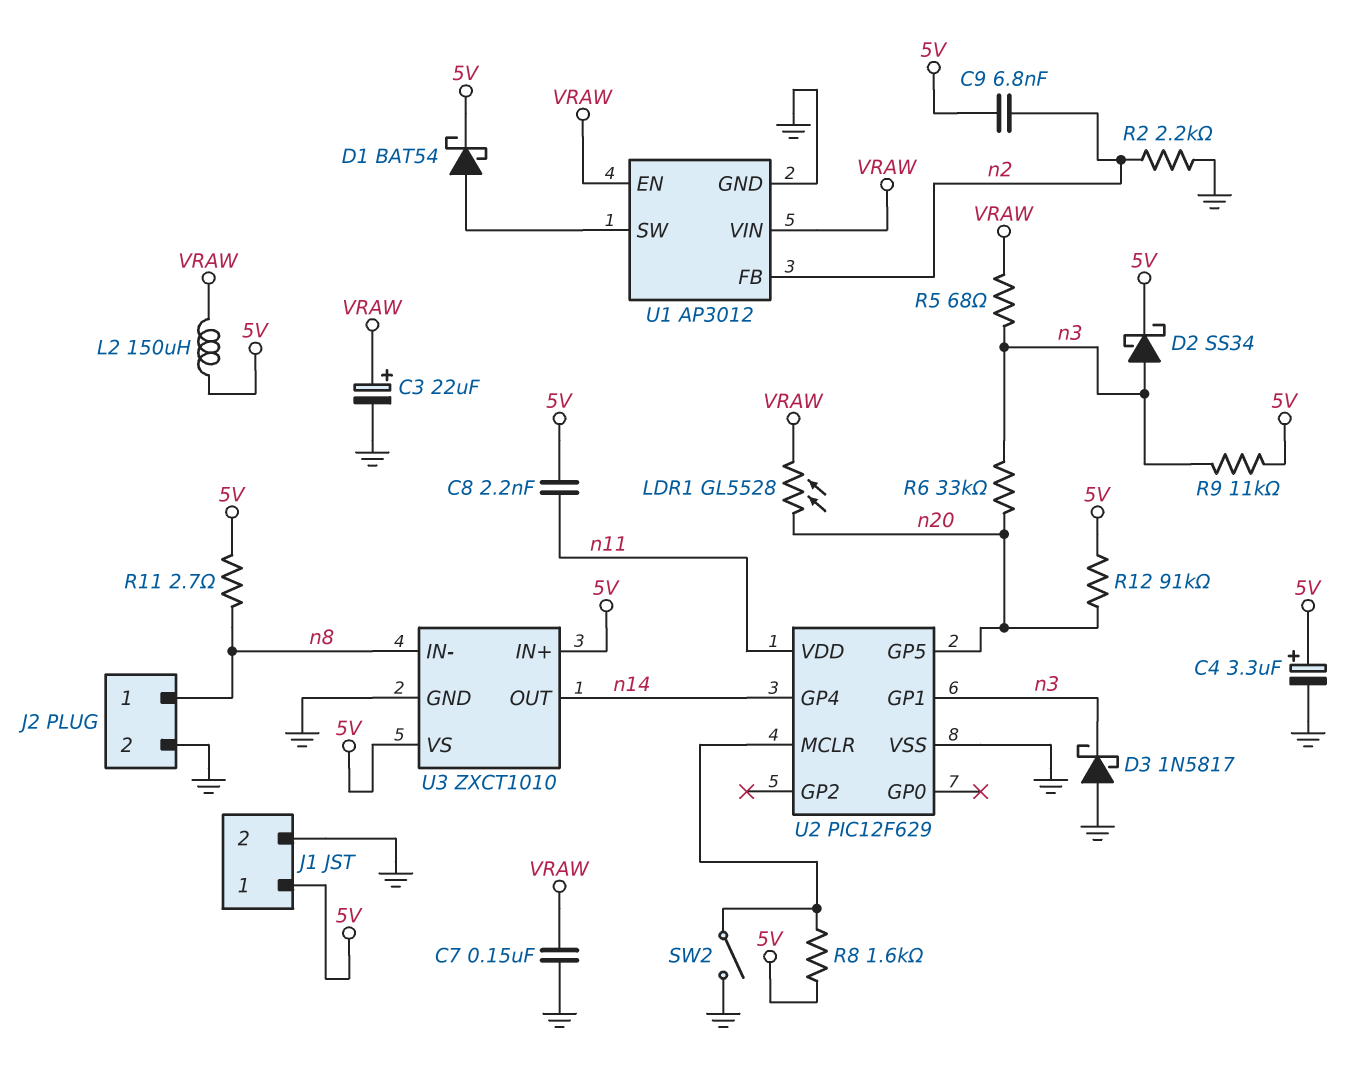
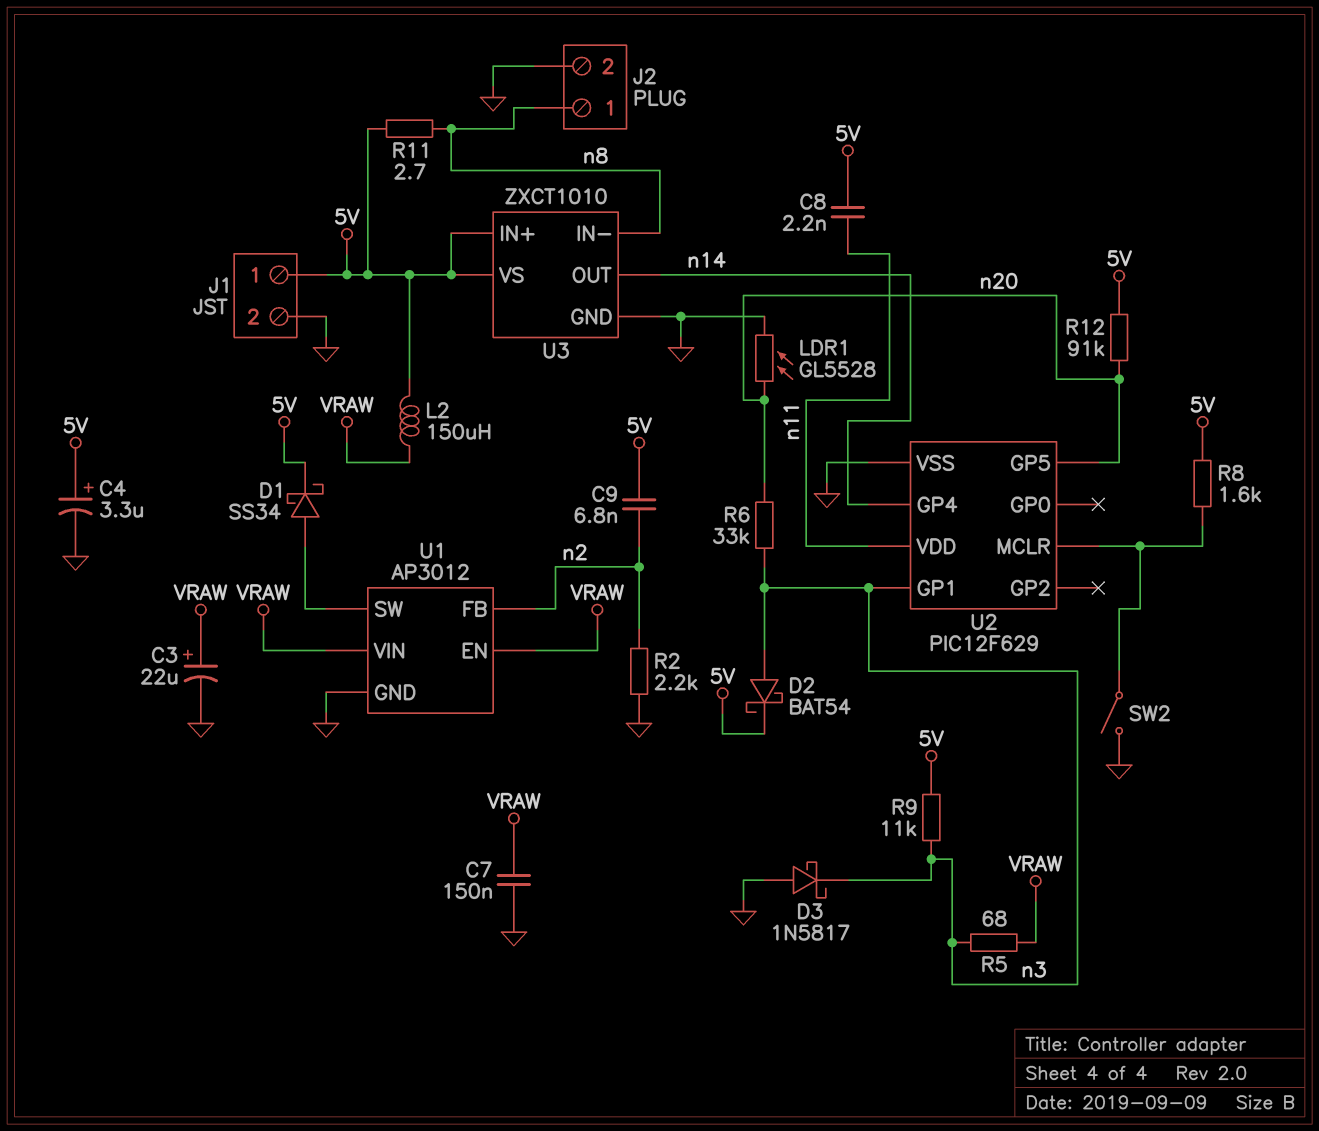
D1: schottky BAT54 (A U1/SW, K 5V) -> schottky SS34 (A U1/SW, K 5V)
D2: schottky SS34 (A n3, K 5V) -> schottky BAT54 (A n3, K 5V)
LDR1: GL5528 (VRAW, n20) -> GL5528 (GND, n20)

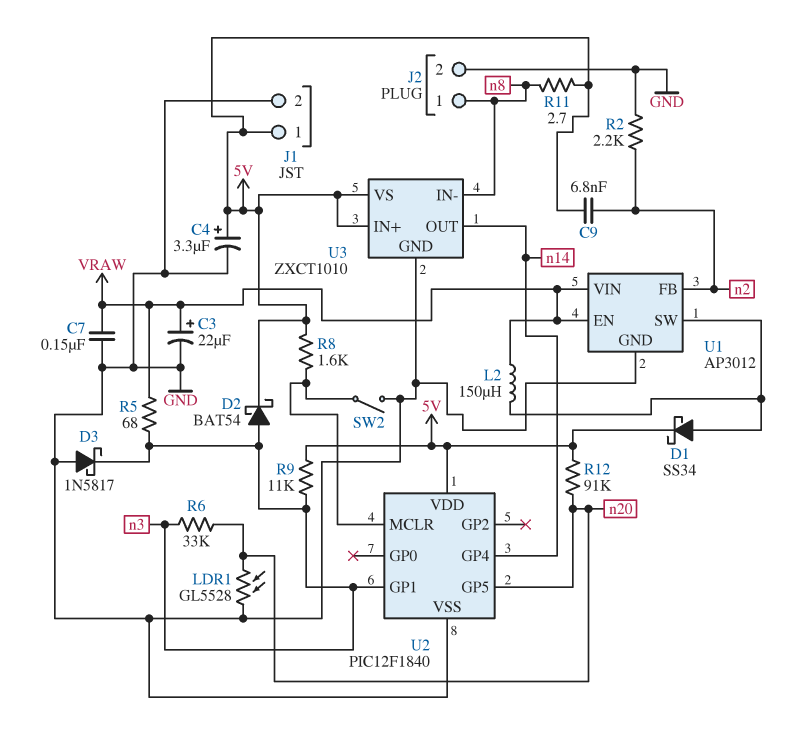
C8: 2.2nF (5V, n11) -> none
L2: 150uH (5V, VRAW) -> 150uH (U1/SW, VRAW)
U2: PIC12F629 -> PIC12F1840
U2 pin VDD: n11 -> 5V

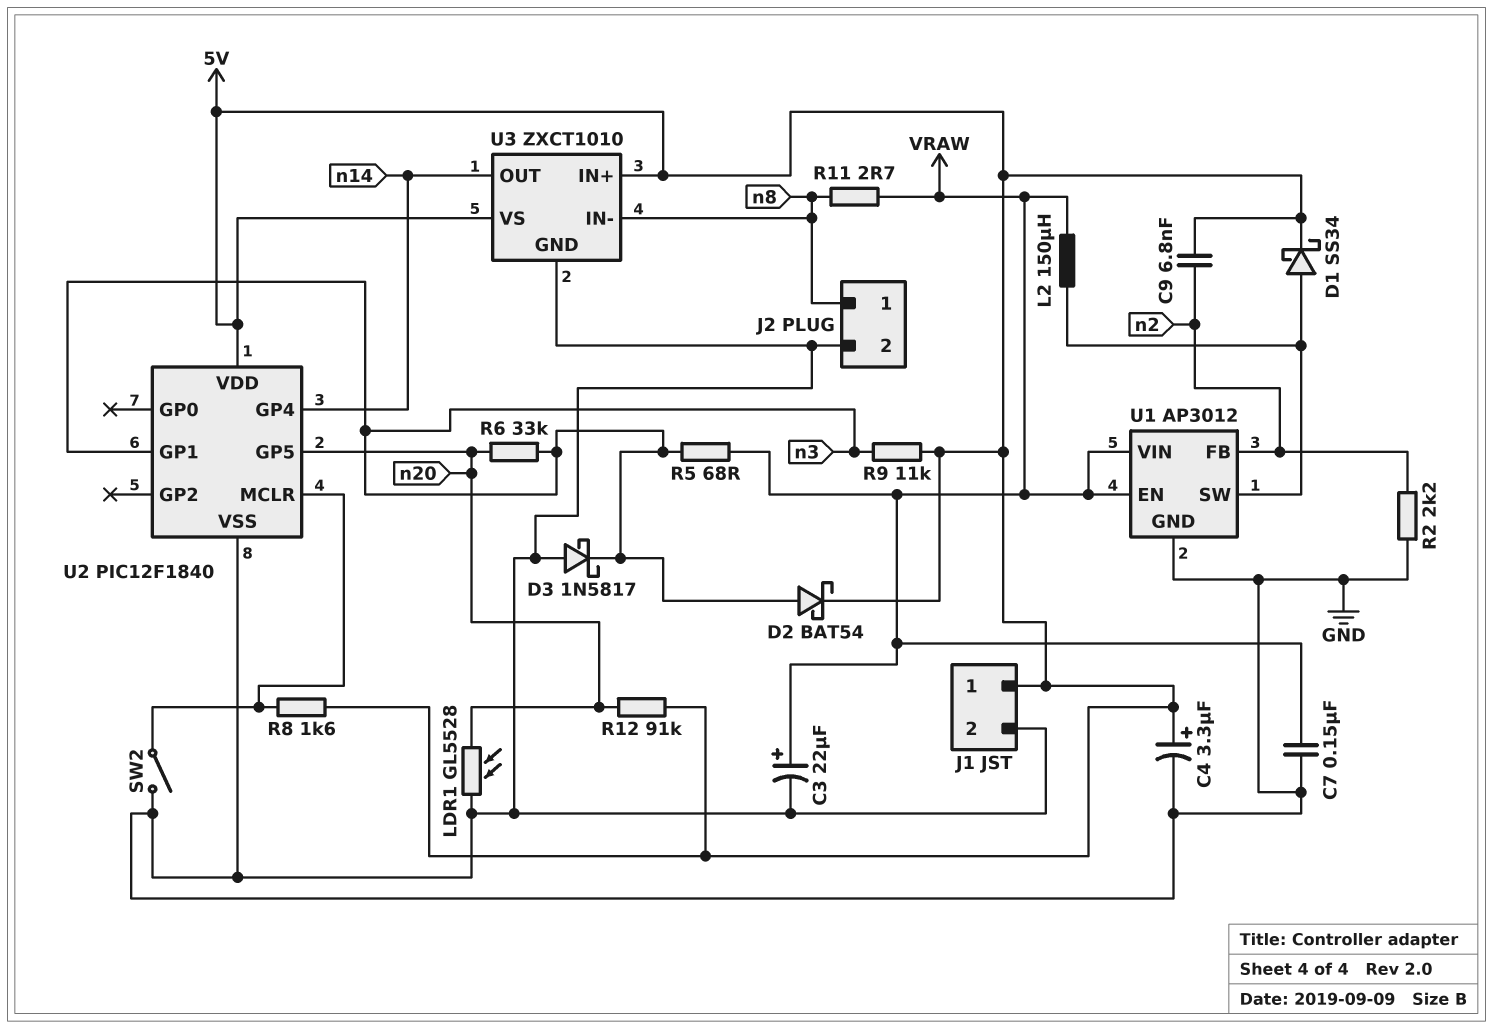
R11: 2.7 (5V, n8) -> 2.7 (VRAW, n8)

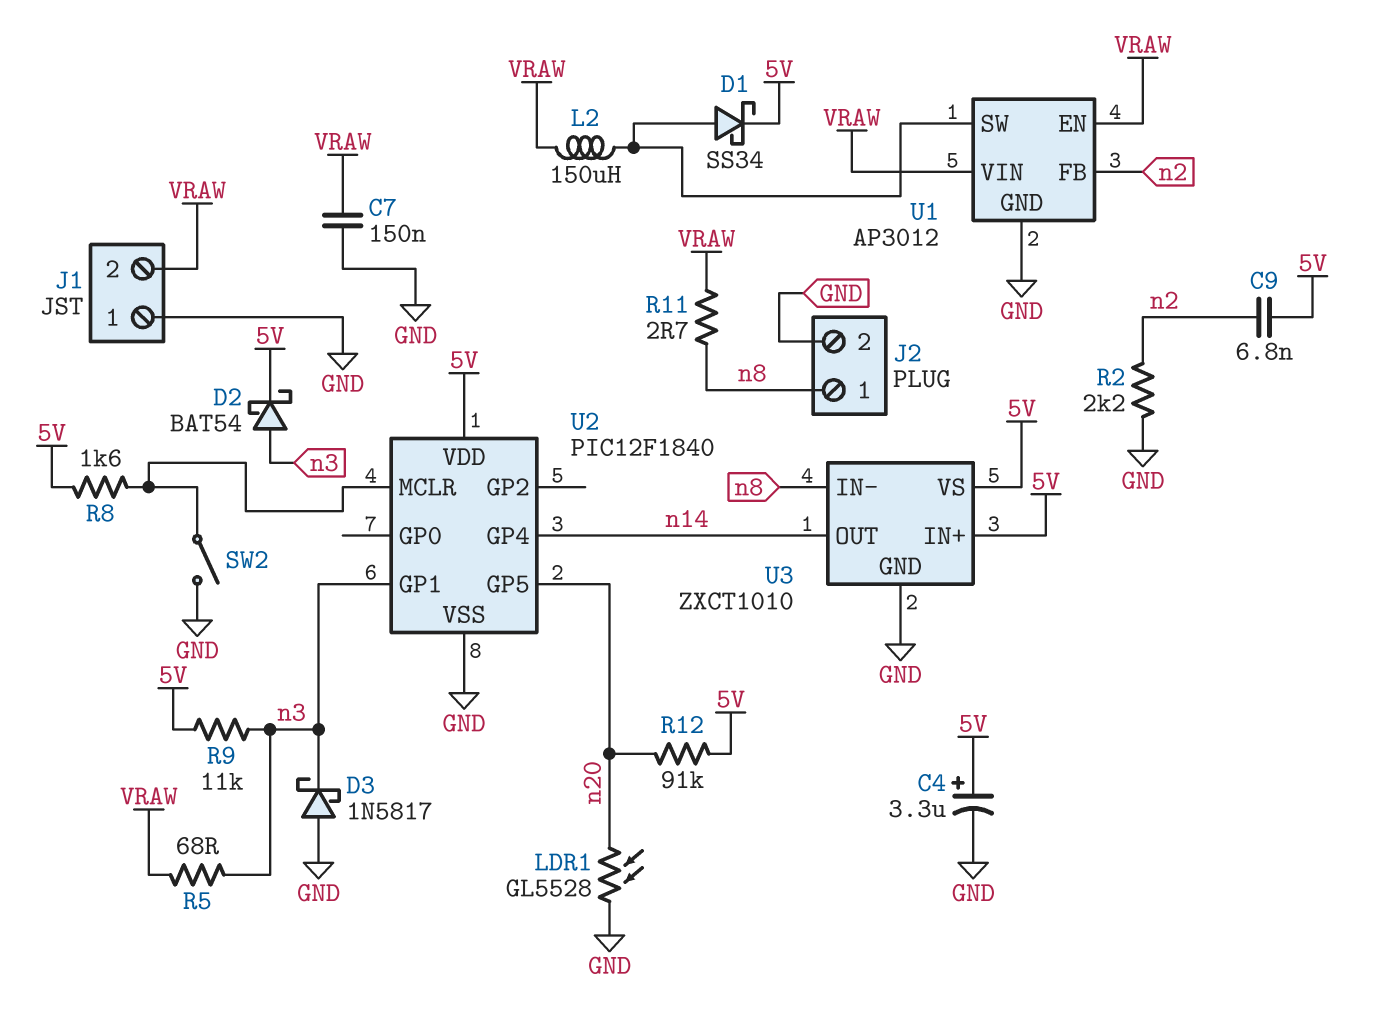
C3: 22uF (plus VRAW, minus GND) -> none
J1 pin 1: 5V -> GND
J1 pin 2: GND -> VRAW
R6: 33k (n3, n20) -> none

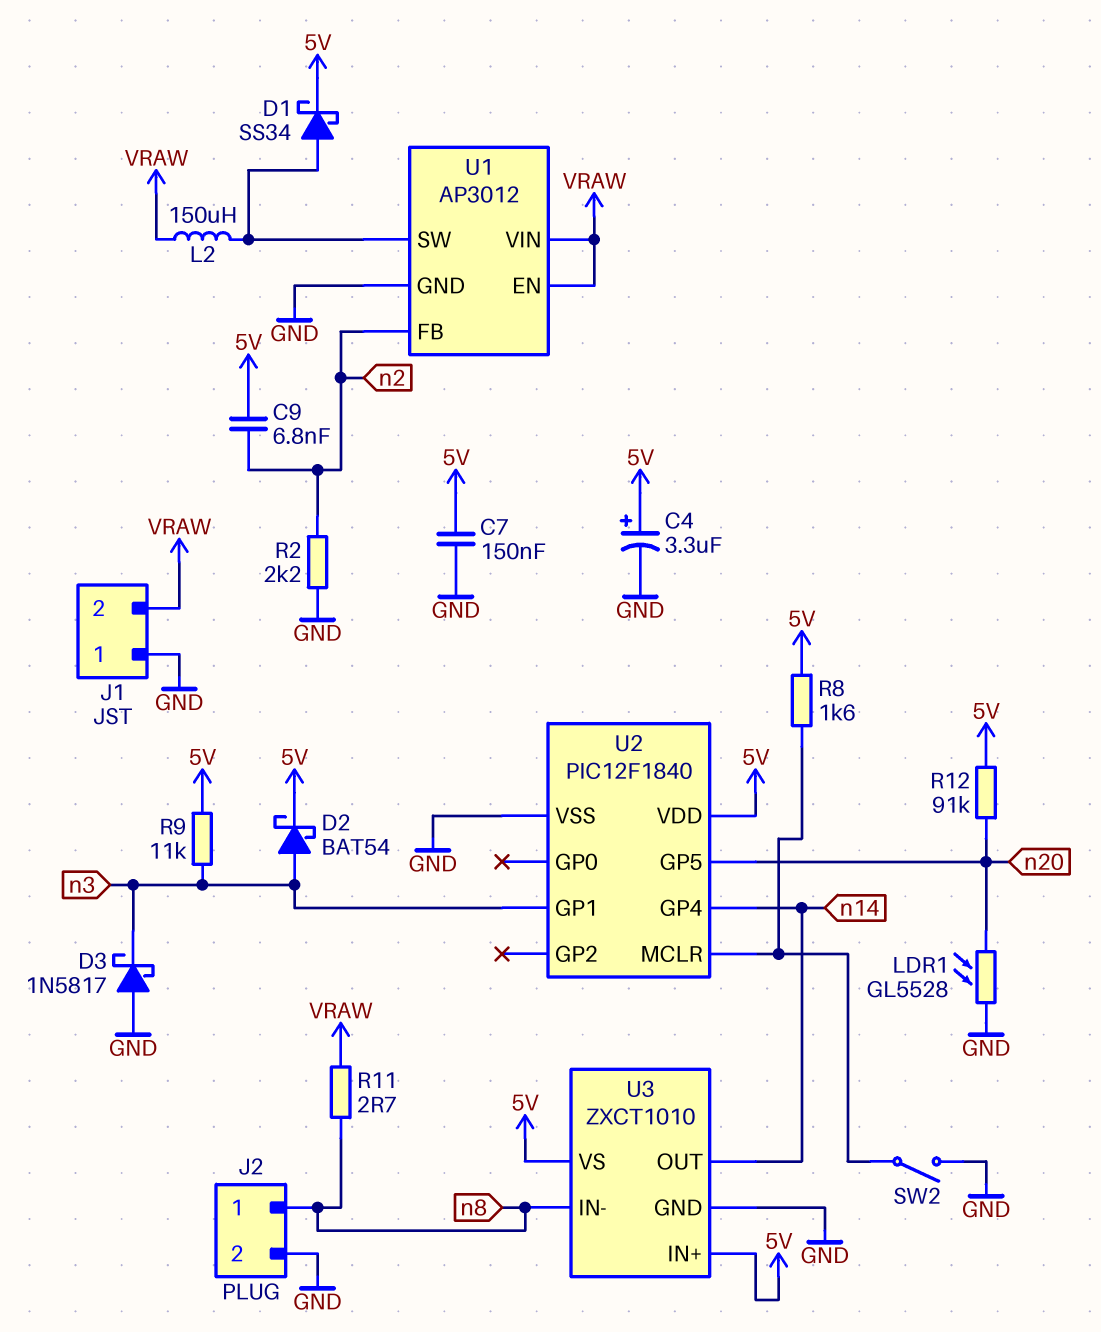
C7: 150nF (GND, VRAW) -> 150nF (5V, GND)
R5: 68 (VRAW, n3) -> none

